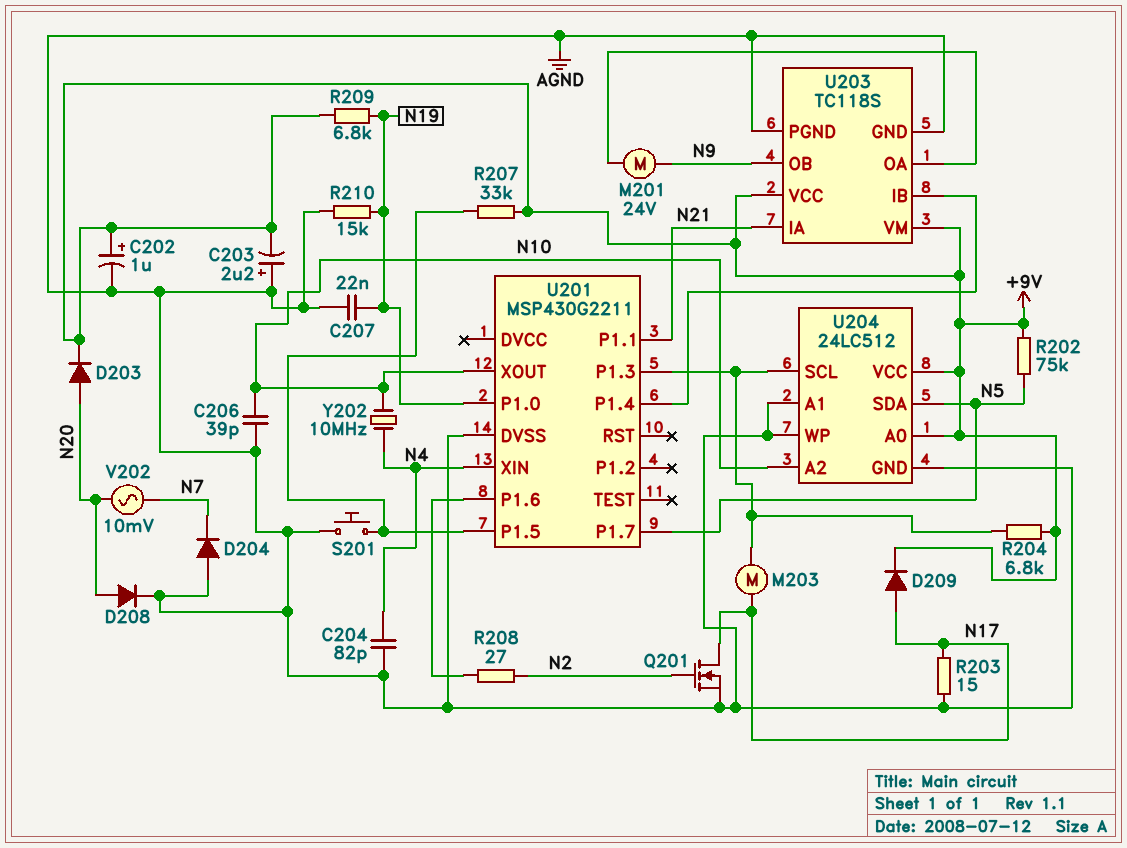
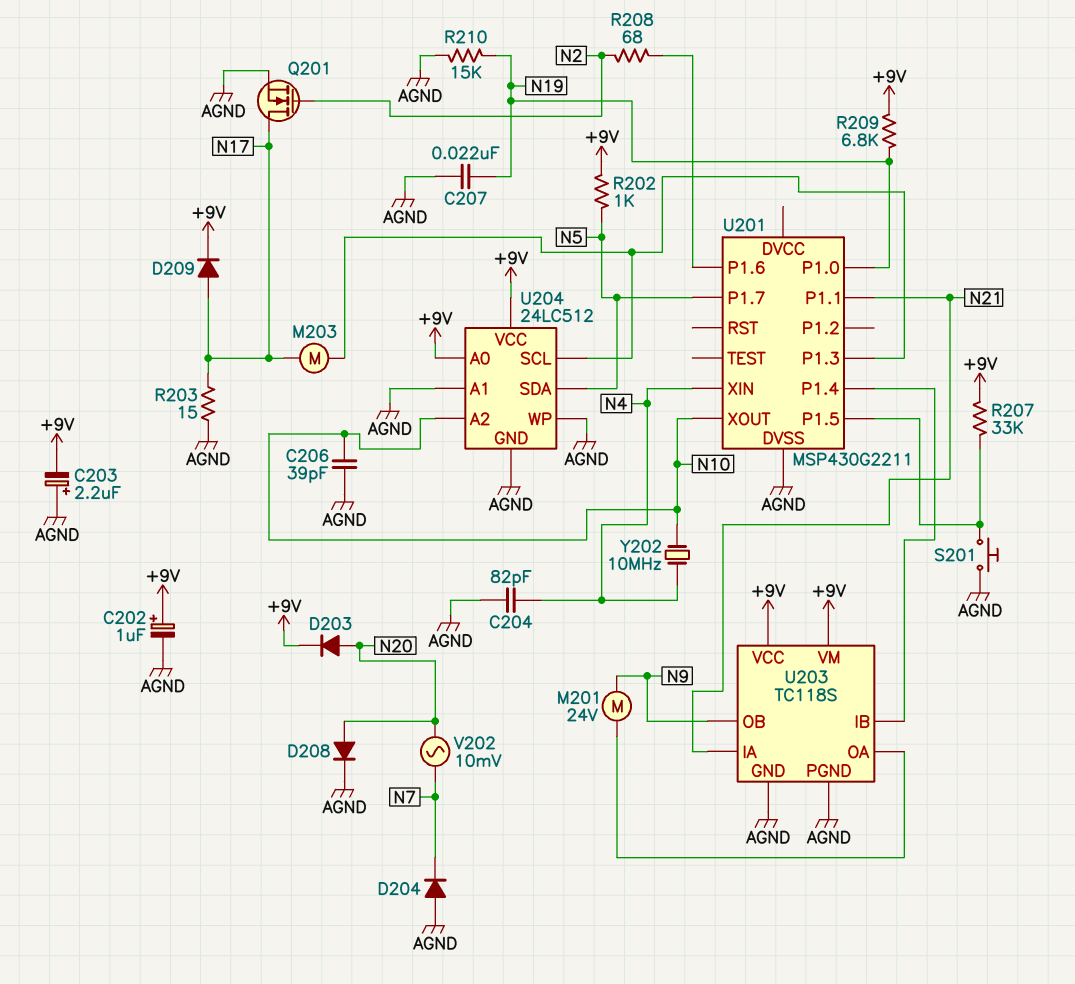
R202: 75k (+9V, N5) -> 1k (+9V, N5)
R204: 6.8k (+9V, U201/P1.3) -> none
R208: 27 (N2, U201/P1.6) -> 68 (N2, U201/P1.6)

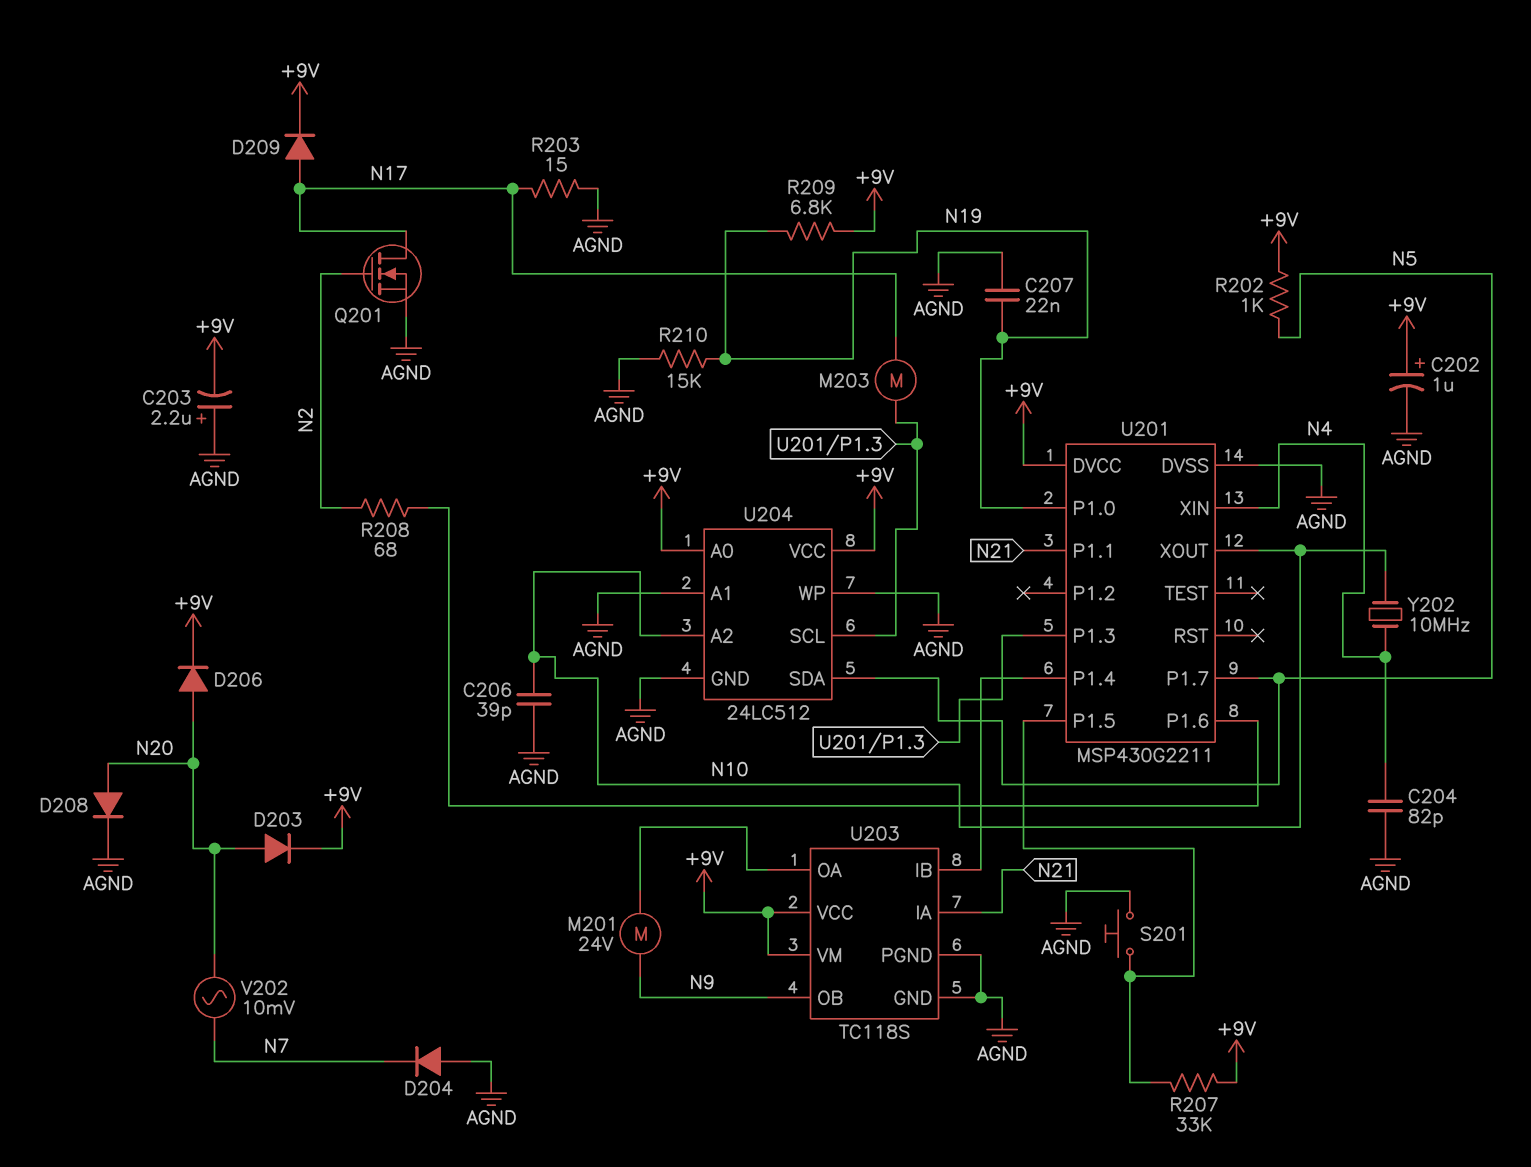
D206: none -> diode (A N20, K +9V)
U201 pin DVCC: none -> +9V

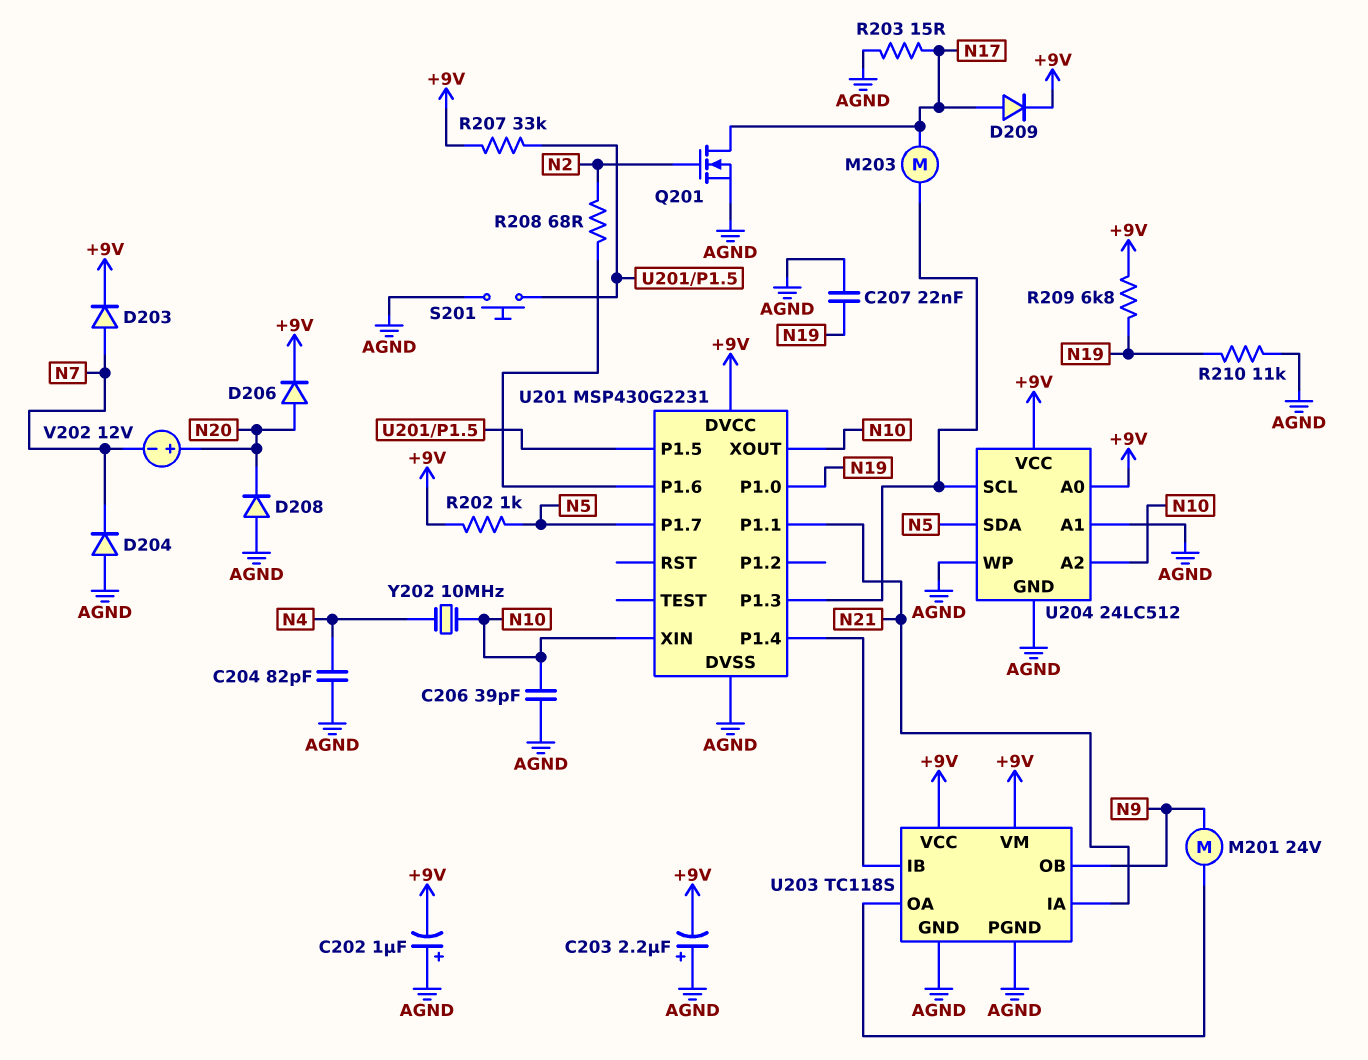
C202: 1uF (plus +9V, minus AGND) -> 1uF (plus AGND, minus +9V)
D203: diode (A N20, K +9V) -> diode (A N7, K +9V)
D208: diode (A N20, K AGND) -> diode (A AGND, K N20)
R210: 15k (AGND, N19) -> 11k (AGND, N19)
U201: MSP430G2211 -> MSP430G2231
U201 pin XIN: N4 -> N10
V202: AC 10mV (N7, N20) -> 12V (plus N20, minus N7)

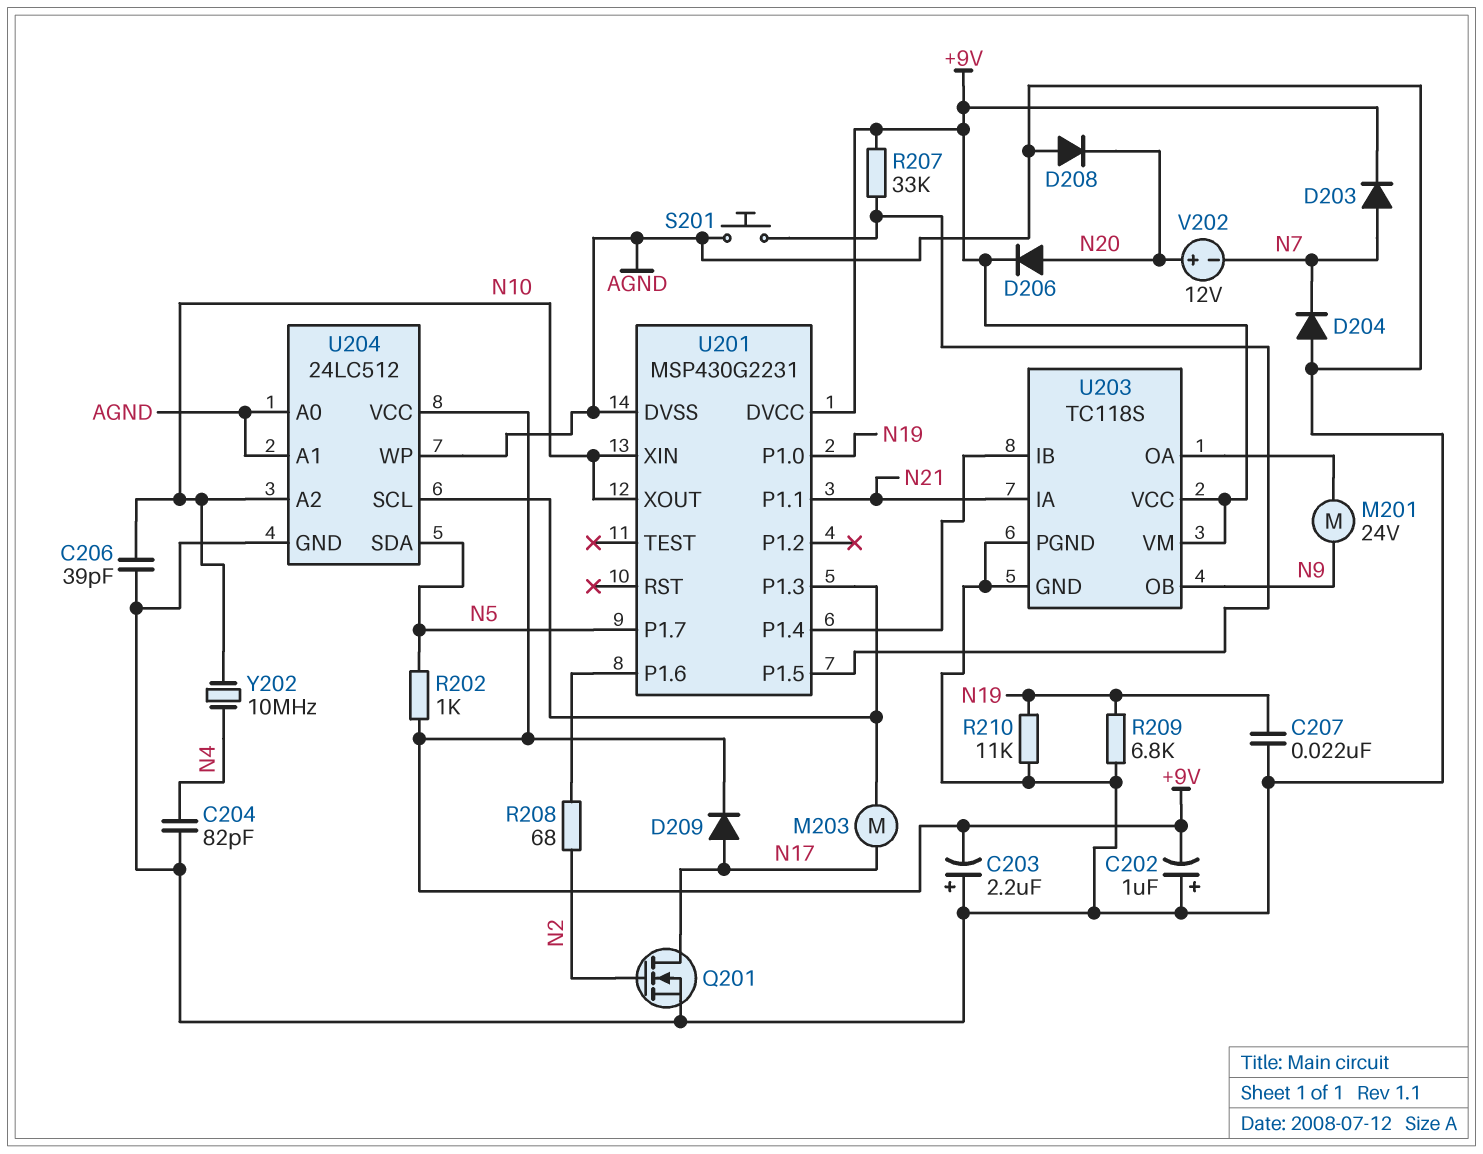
R203: 15 (AGND, N17) -> none
R209: 6.8k (+9V, N19) -> 6.8k (AGND, N19)
U204 pin A0: +9V -> AGND

